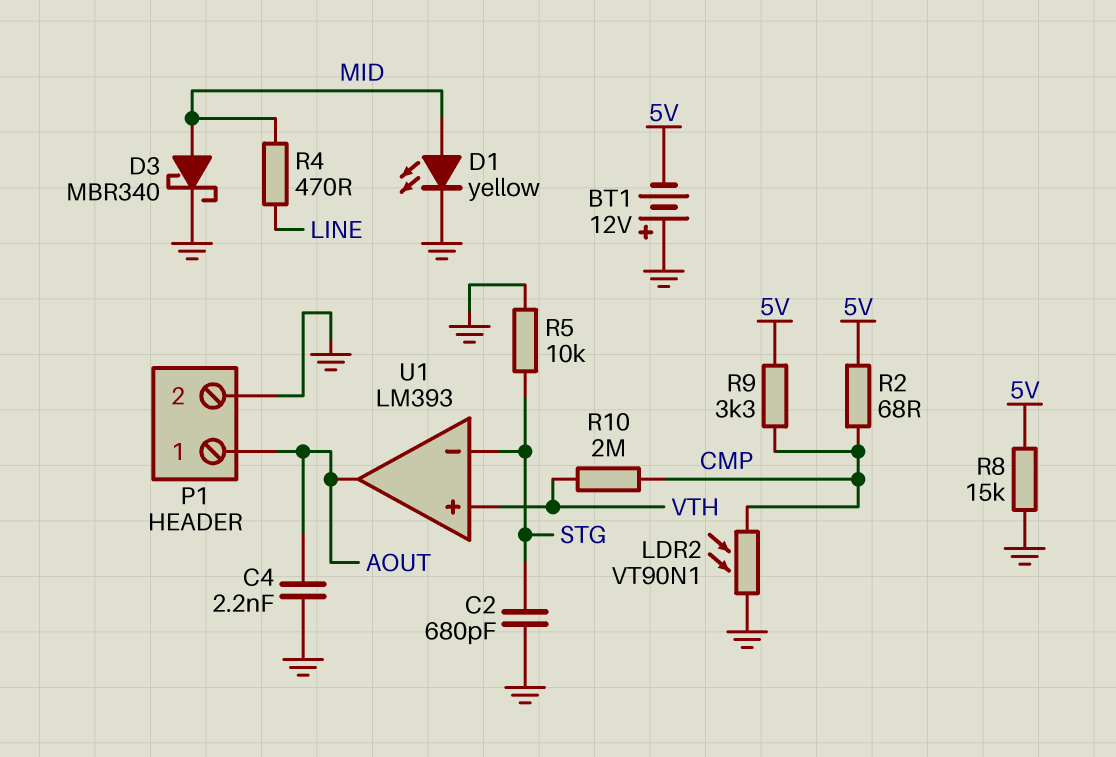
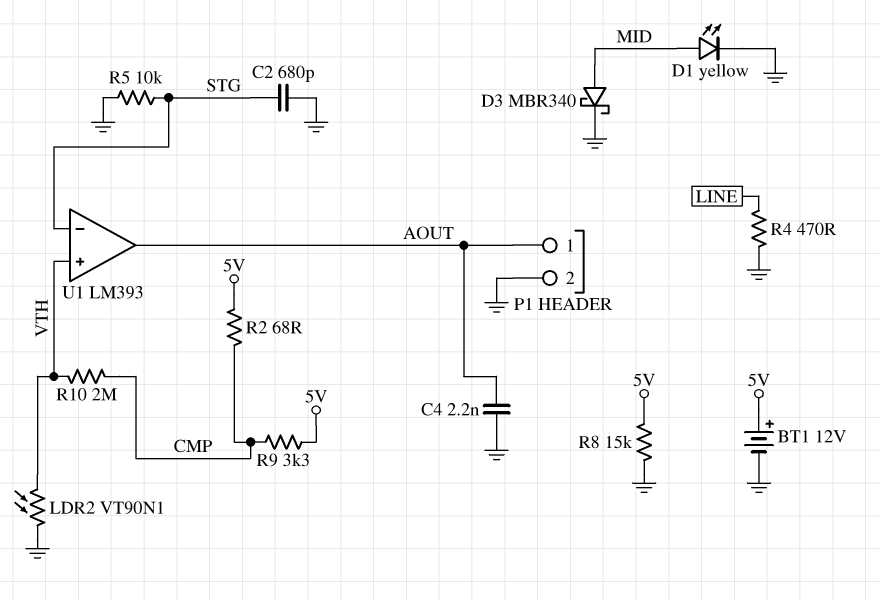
BT1: 12V (plus GND, minus 5V) -> 12V (plus 5V, minus GND)
LDR2: VT90N1 (CMP, GND) -> VT90N1 (GND, VTH)
R4: 470 (LINE, MID) -> 470 (GND, LINE)

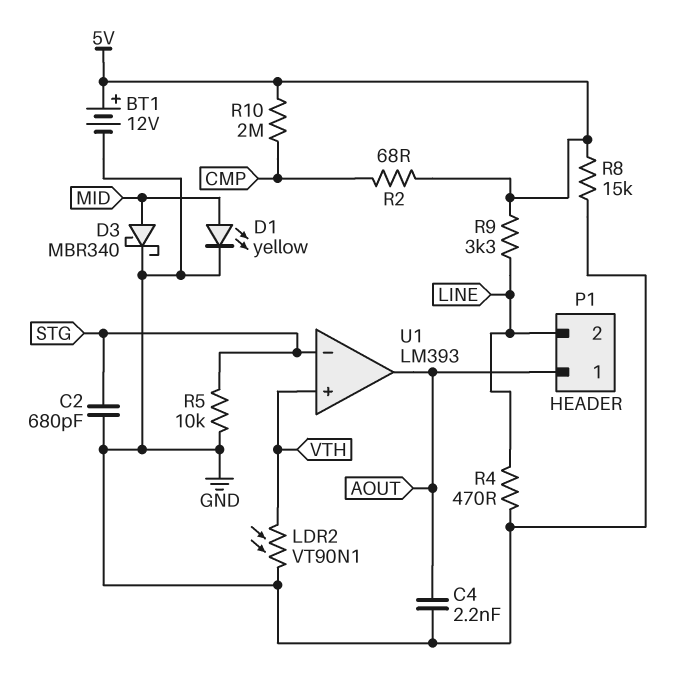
P1 pin 2: GND -> LINE
R9: 3.3k (5V, CMP) -> 3.3k (5V, LINE)
R10: 2M (CMP, VTH) -> 2M (5V, CMP)

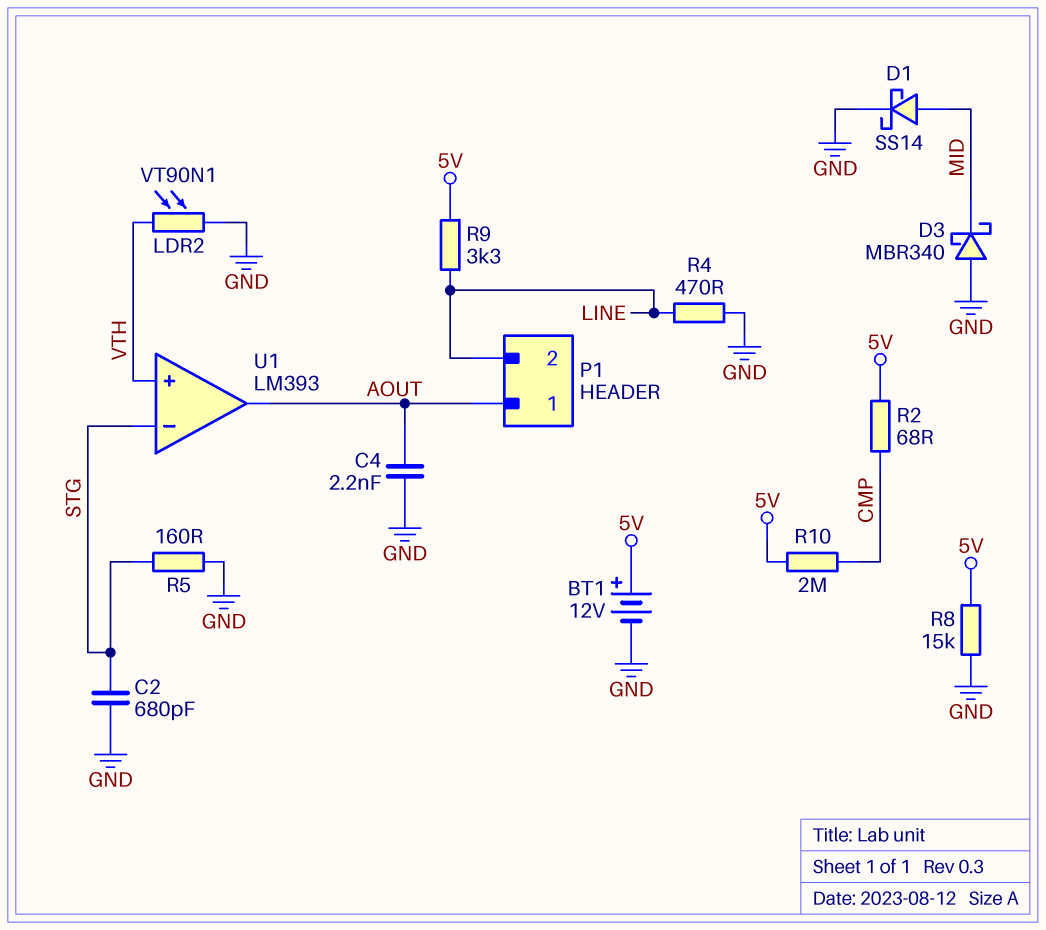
D1: LED yellow (A MID, K GND) -> schottky SS14 (A MID, K GND)
D3: schottky MBR340 (A MID, K GND) -> schottky MBR340 (A GND, K MID)
R5: 10k (GND, STG) -> 160 (GND, STG)

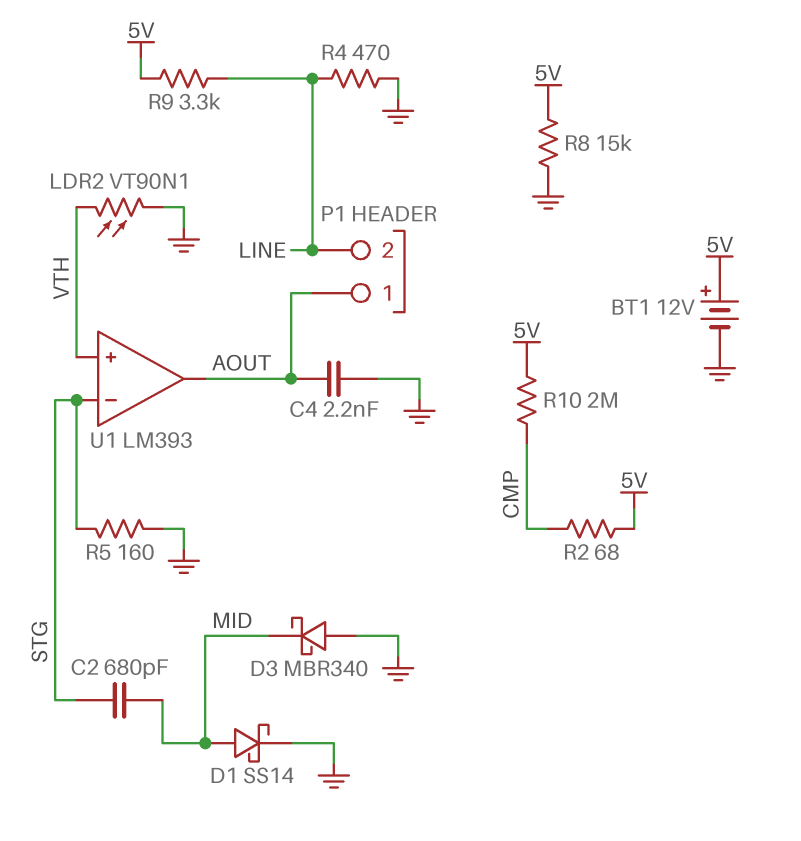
C2: 680pF (GND, STG) -> 680pF (MID, STG)

